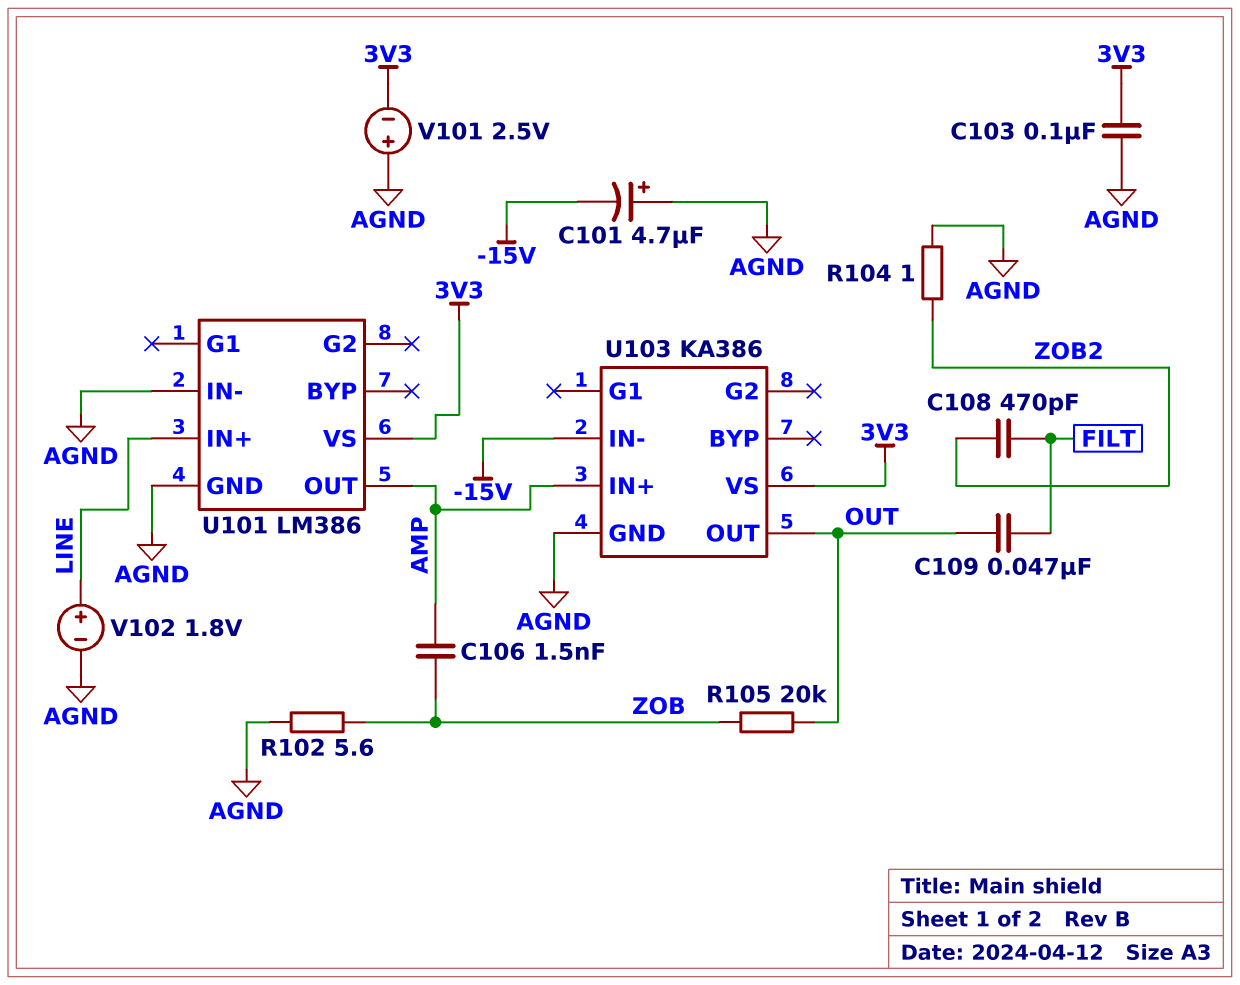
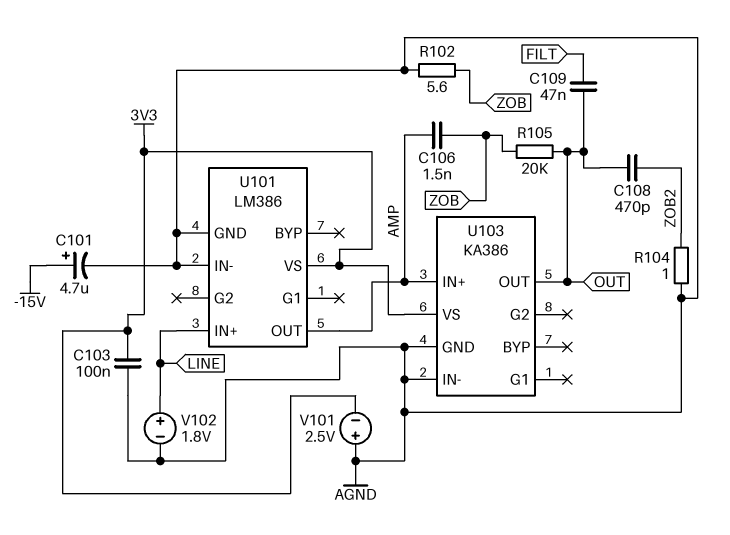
C101: 4.7uF (plus AGND, minus -15V) -> 4.7uF (plus -15V, minus AGND)
C108: 470pF (FILT, ZOB2) -> 470pF (OUT, ZOB2)
U103 pin IN-: -15V -> AGND

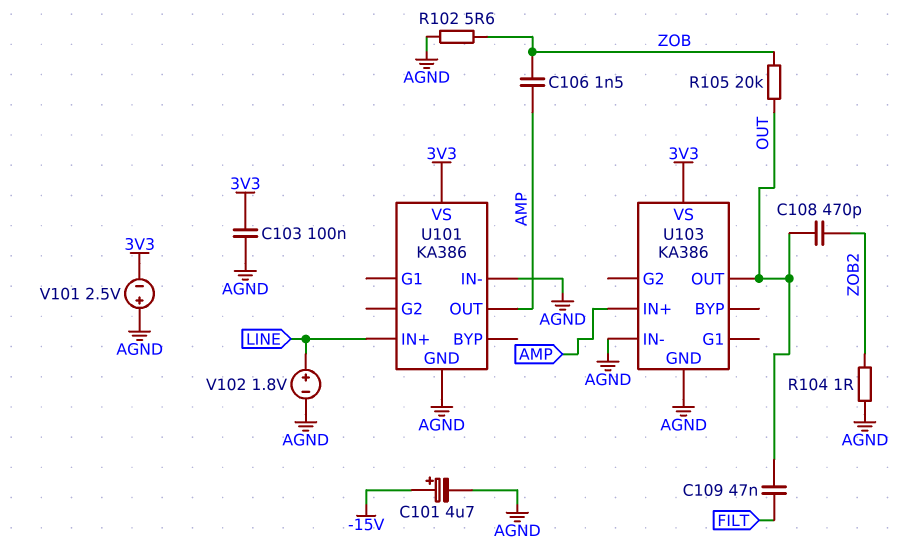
U101: LM386 -> KA386

